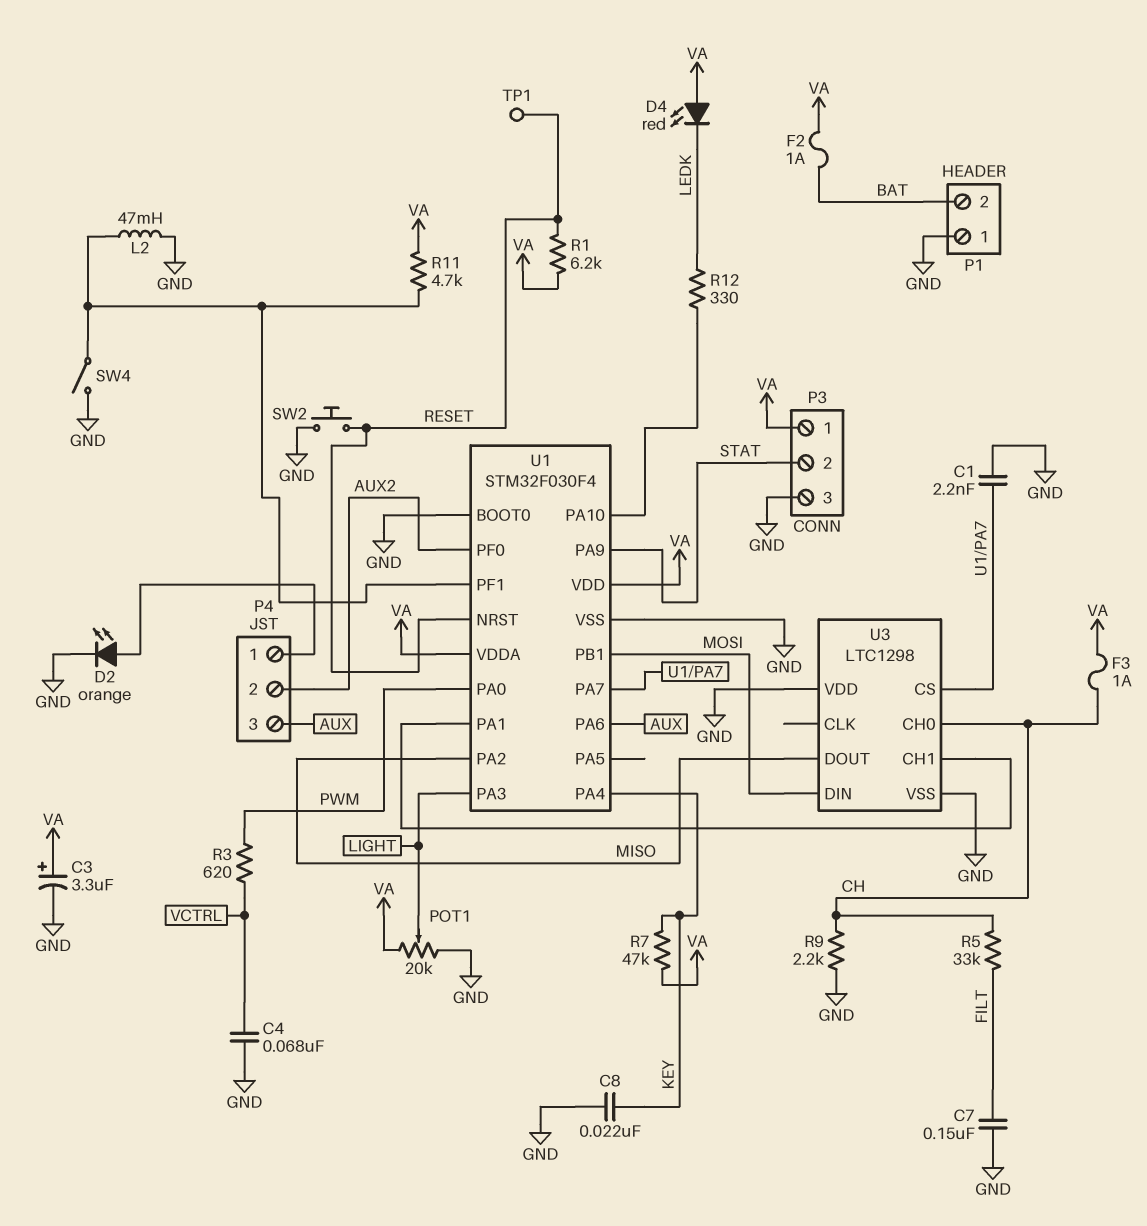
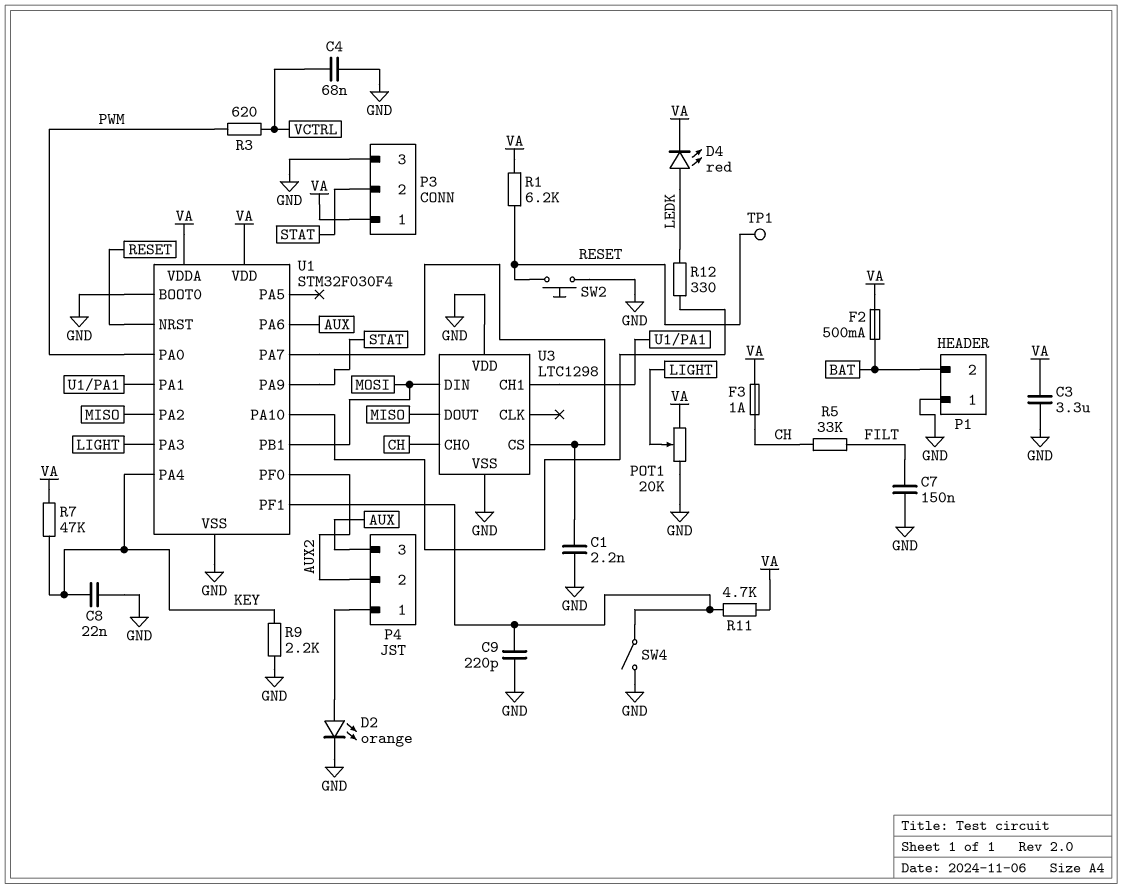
C3: 3.3uF (plus VA, minus GND) -> 3.3uF (GND, VA)
C9: none -> 220pF (GND, U1/PF1)
D4: LED red (A VA, K LEDK) -> LED red (A LEDK, K VA)
F2: 1A (BAT, VA) -> 500mA (BAT, VA)
L2: 47mH (GND, U1/PF1) -> none
R9: 2.2k (CH, GND) -> 2.2k (GND, KEY)

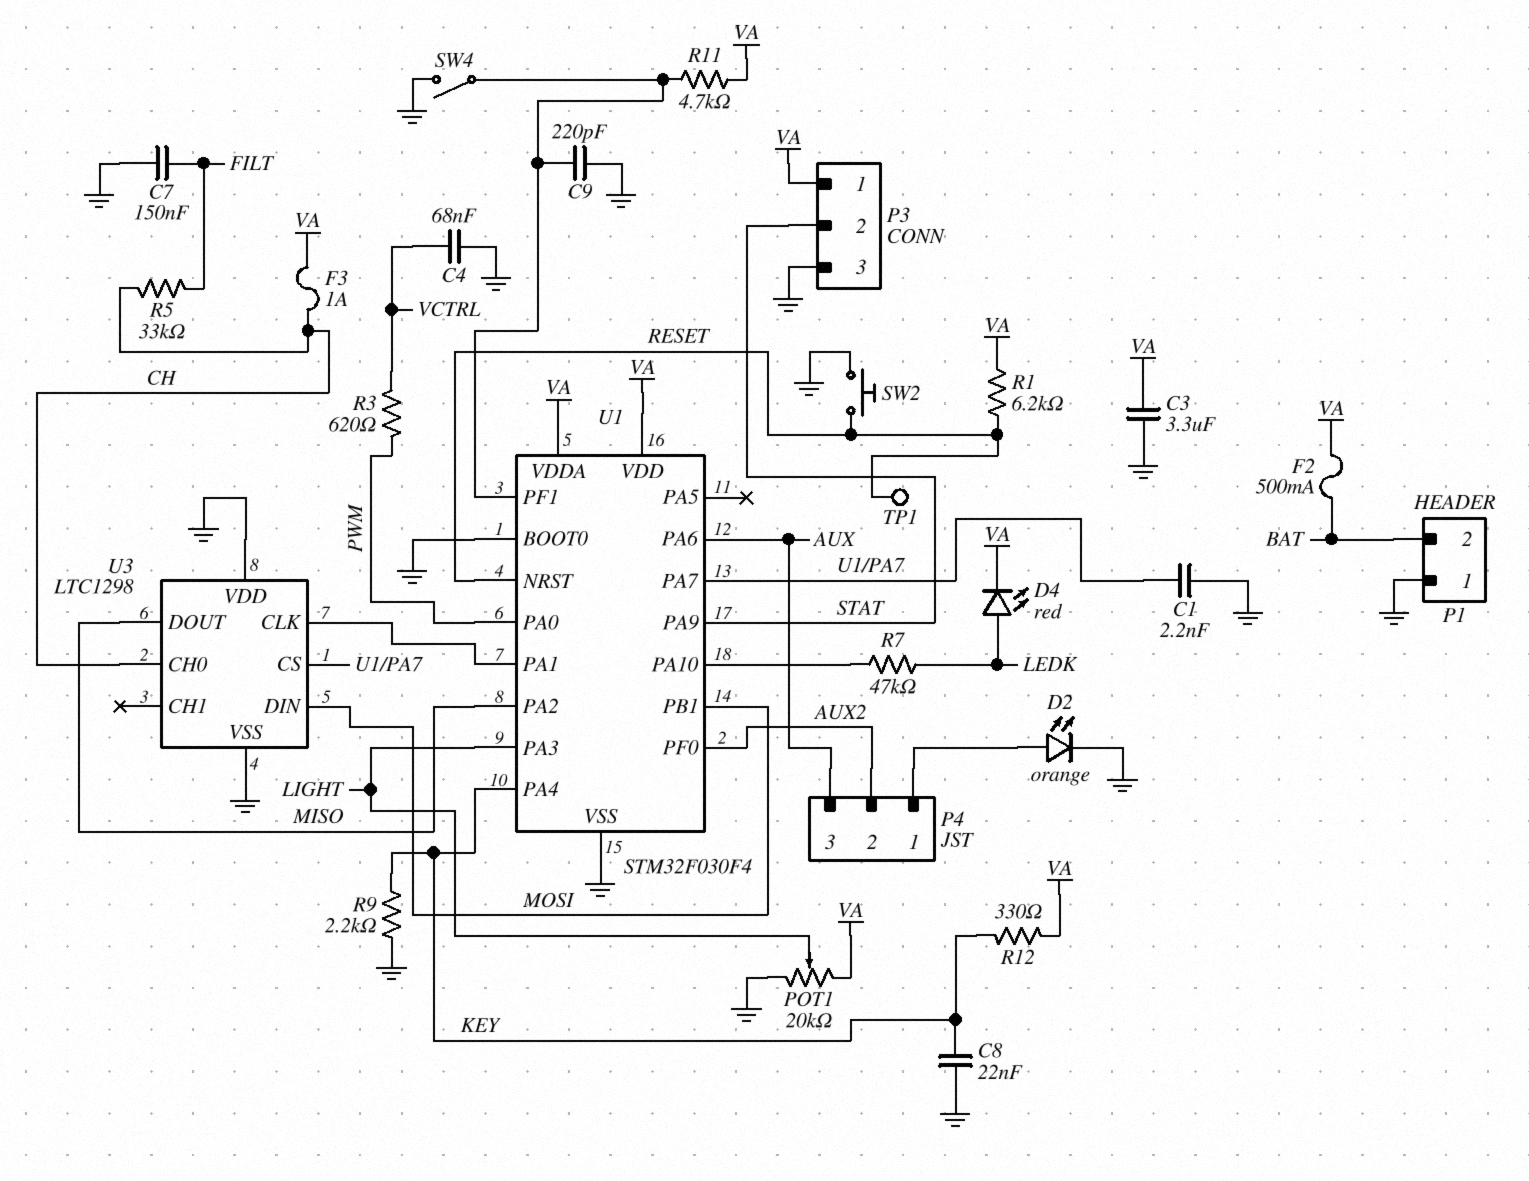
R7: 47k (KEY, VA) -> 47k (LEDK, U1/PA10)
R12: 330 (LEDK, U1/PA10) -> 330 (KEY, VA)
U3 pin CH1: U1/PA1 -> none
U3 pin CLK: none -> U1/PA1

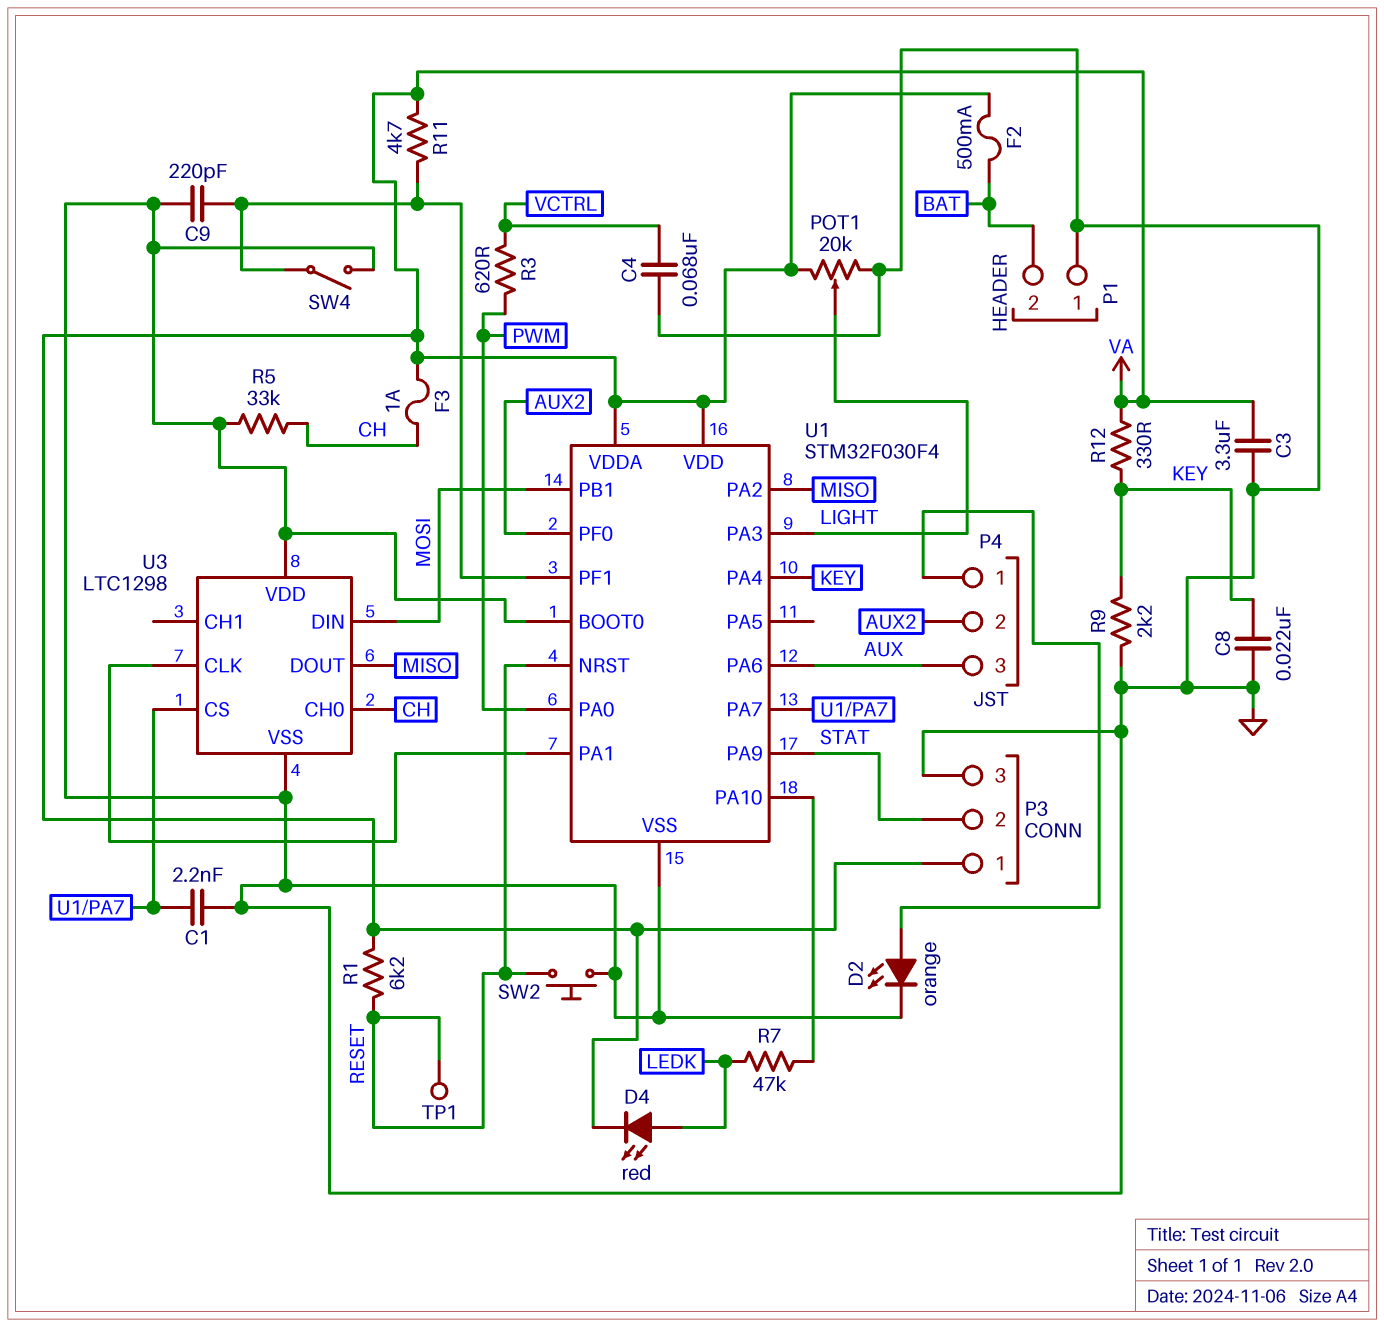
C7: 150nF (FILT, GND) -> none
R5: 33k (CH, FILT) -> 33k (CH, GND)

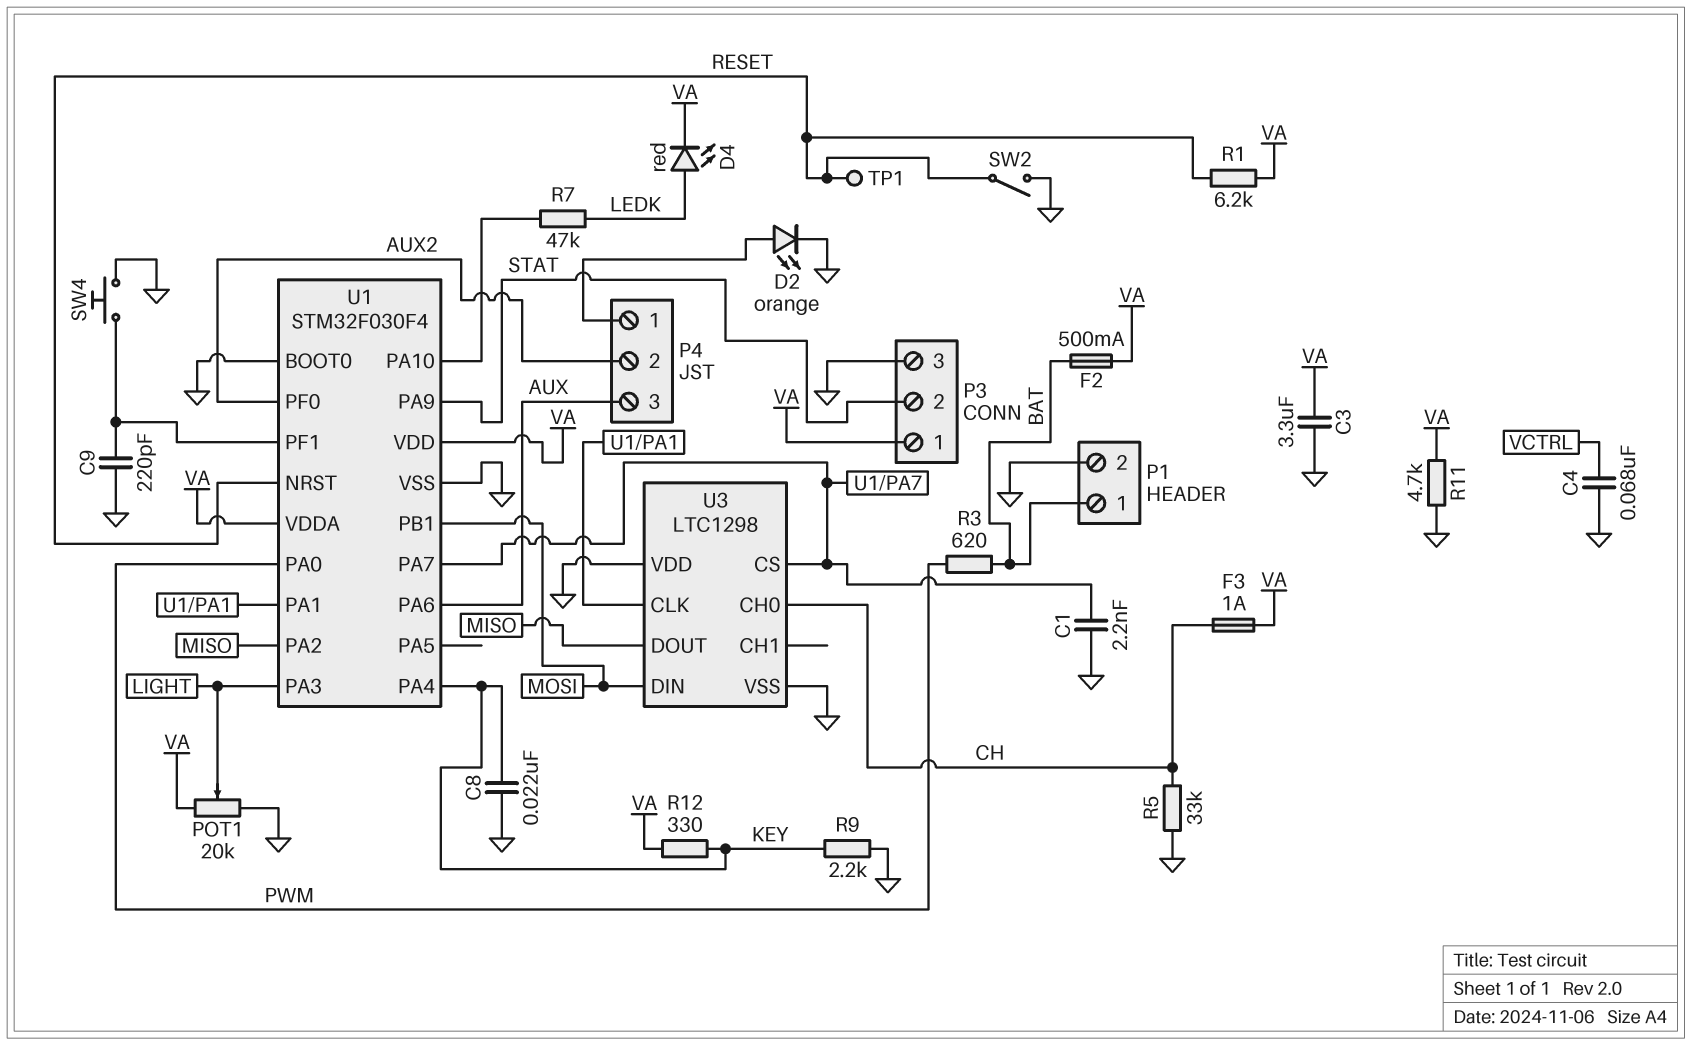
P1 pin 1: GND -> BAT
P1 pin 2: BAT -> GND
R3: 620 (PWM, VCTRL) -> 620 (BAT, PWM)
R11: 4.7k (U1/PF1, VA) -> 4.7k (GND, VA)
SW2: button (GND, RESET) -> switch (GND, RESET)
SW4: switch (GND, U1/PF1) -> button (GND, U1/PF1)

